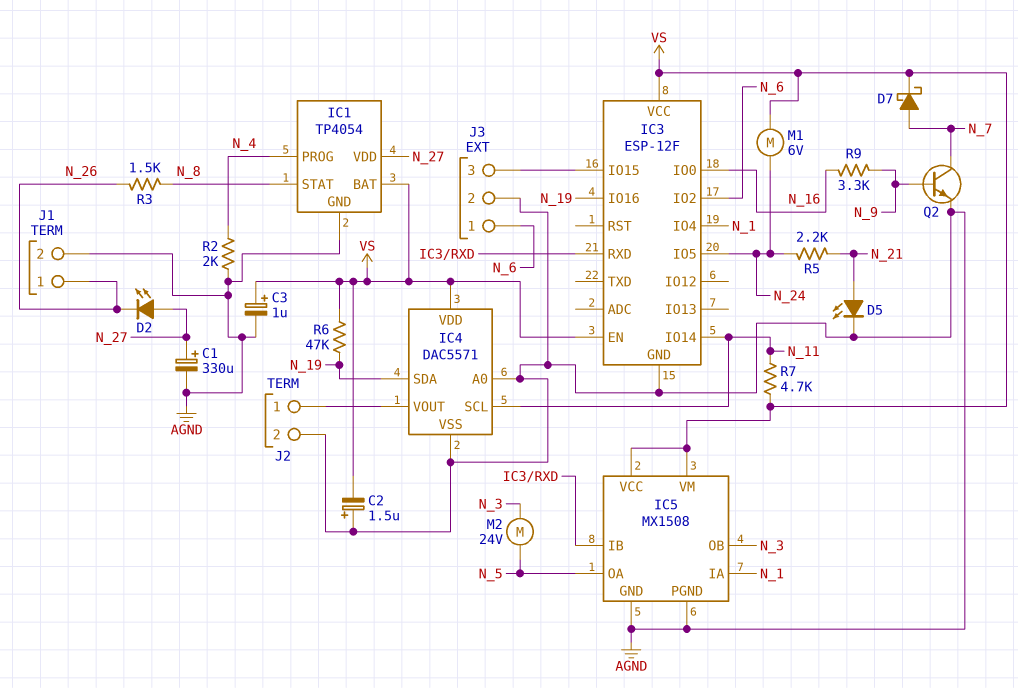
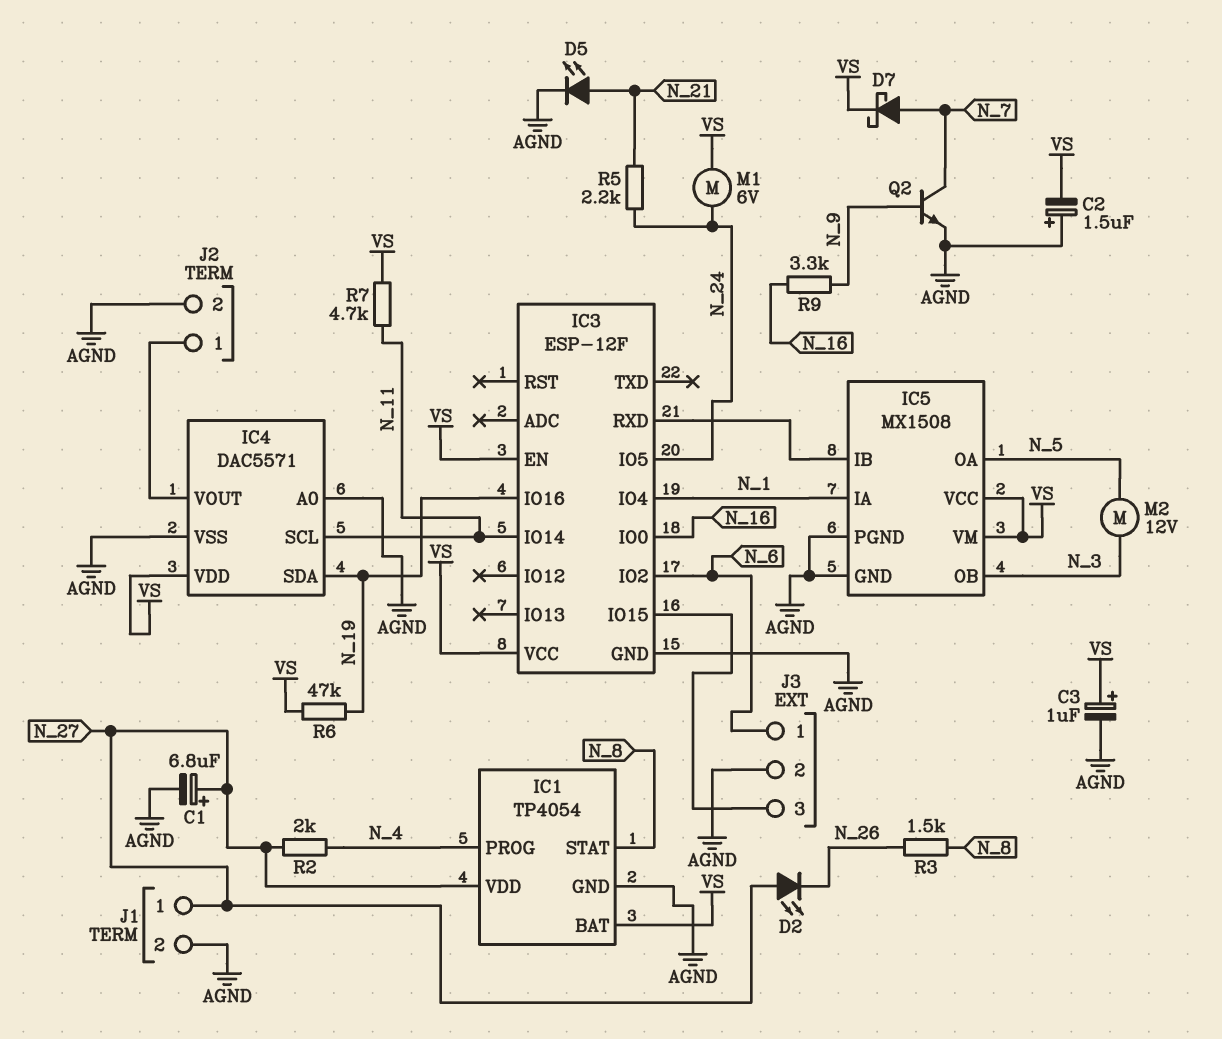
C1: 330uF (plus N_27, minus AGND) -> 6.8uF (plus N_27, minus AGND)
J1 pin 1: N_26 -> N_27
M2: motor 24V (N_3, N_5) -> motor 12V (N_3, N_5)
R2: 2k (AGND, N_4) -> 2k (N_4, N_27)

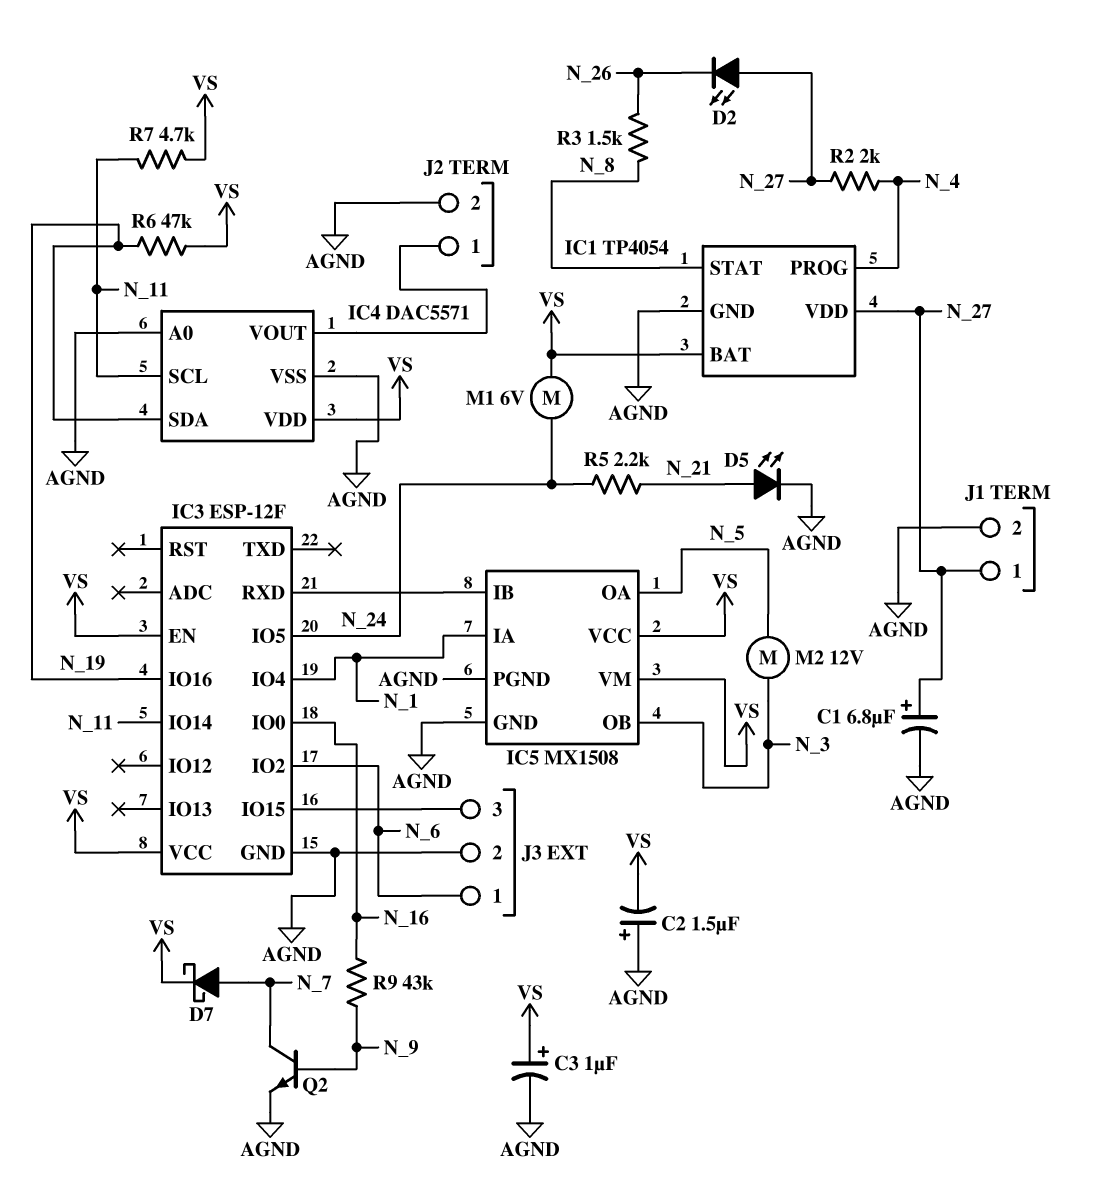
R9: 3.3k (N_9, N_16) -> 43k (N_9, N_16)

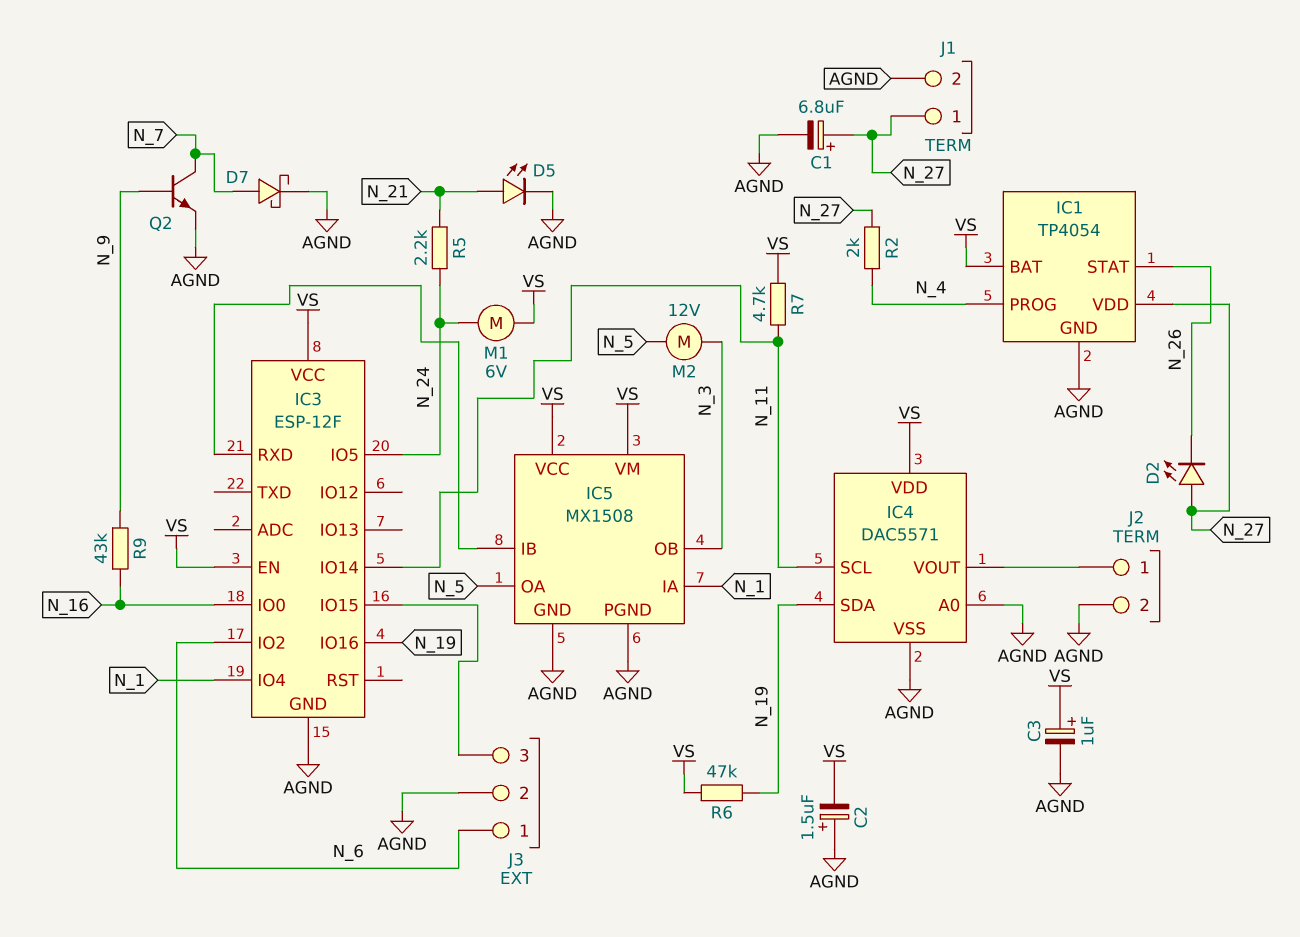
D7: schottky (A N_7, K VS) -> schottky (A N_7, K AGND)
IC1 pin STAT: N_8 -> N_26
R3: 1.5k (N_8, N_26) -> none

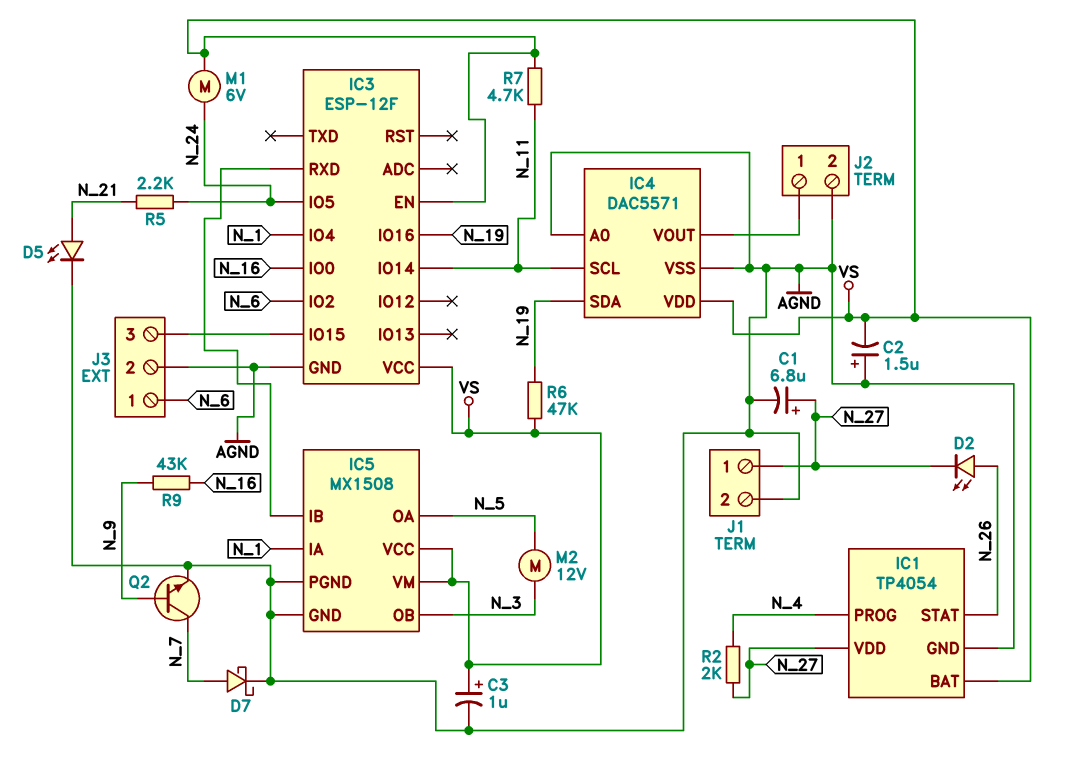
D2: LED (A N_27, K N_26) -> LED (A N_26, K N_27)

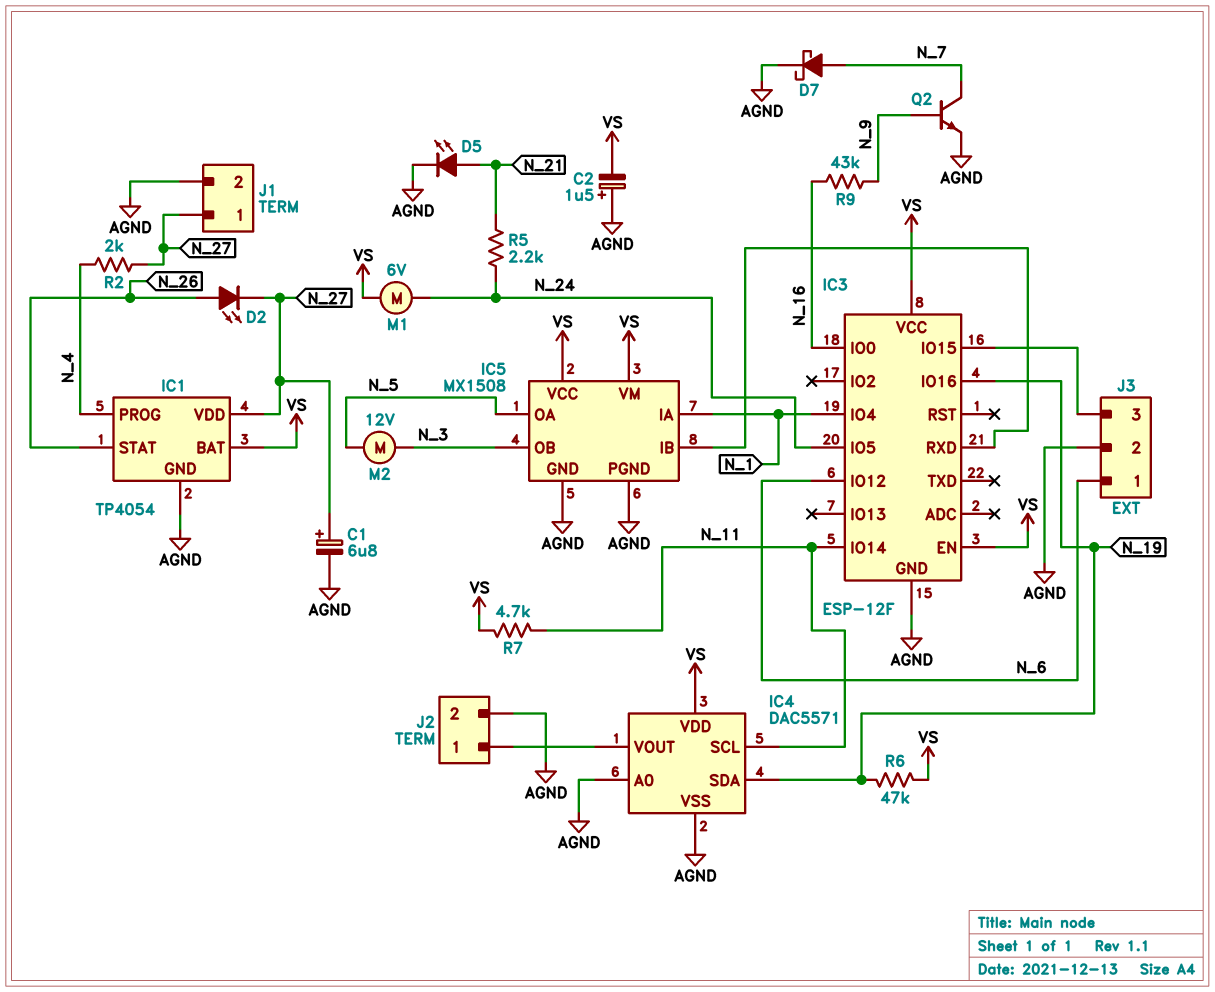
C3: 1uF (plus VS, minus AGND) -> none
IC3 pin IO2: N_6 -> none
IC3 pin IO12: none -> N_6

